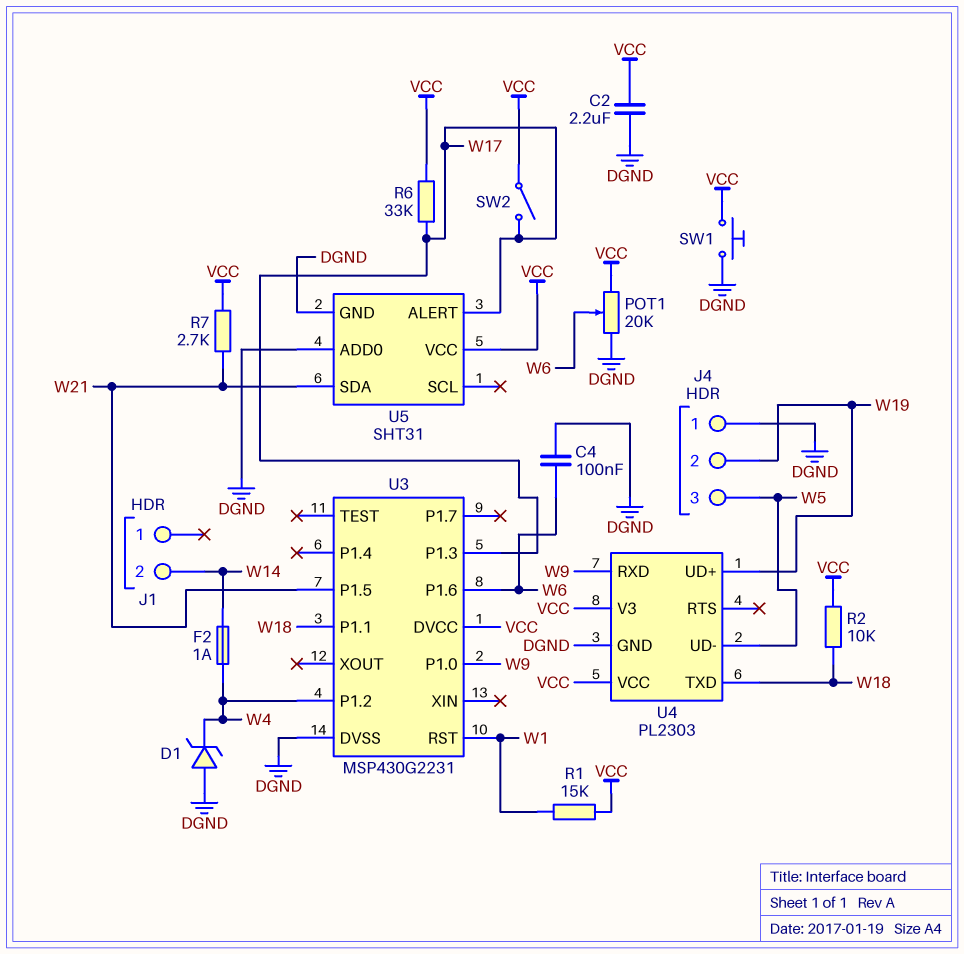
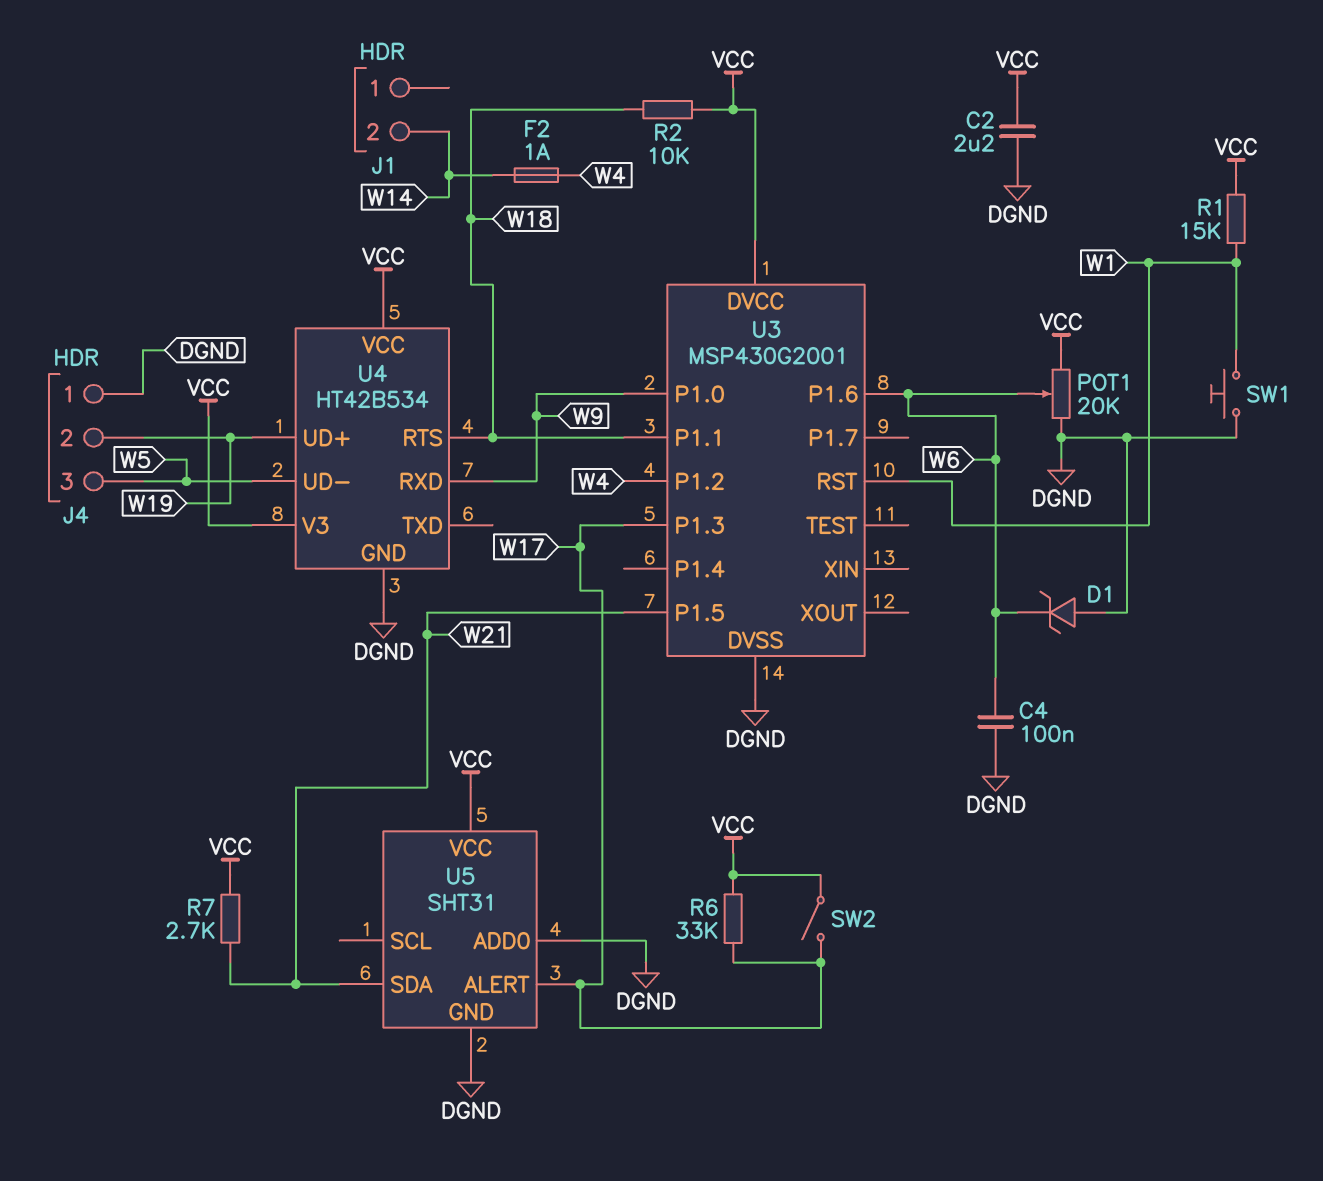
D1: zener (A DGND, K W4) -> zener (A DGND, K W6)
SW1: button (DGND, VCC) -> button (DGND, W1)
U3: MSP430G2231 -> MSP430G2001
U4: PL2303 -> HT42B534
U4 pin RTS: none -> W18
U4 pin TXD: W18 -> none

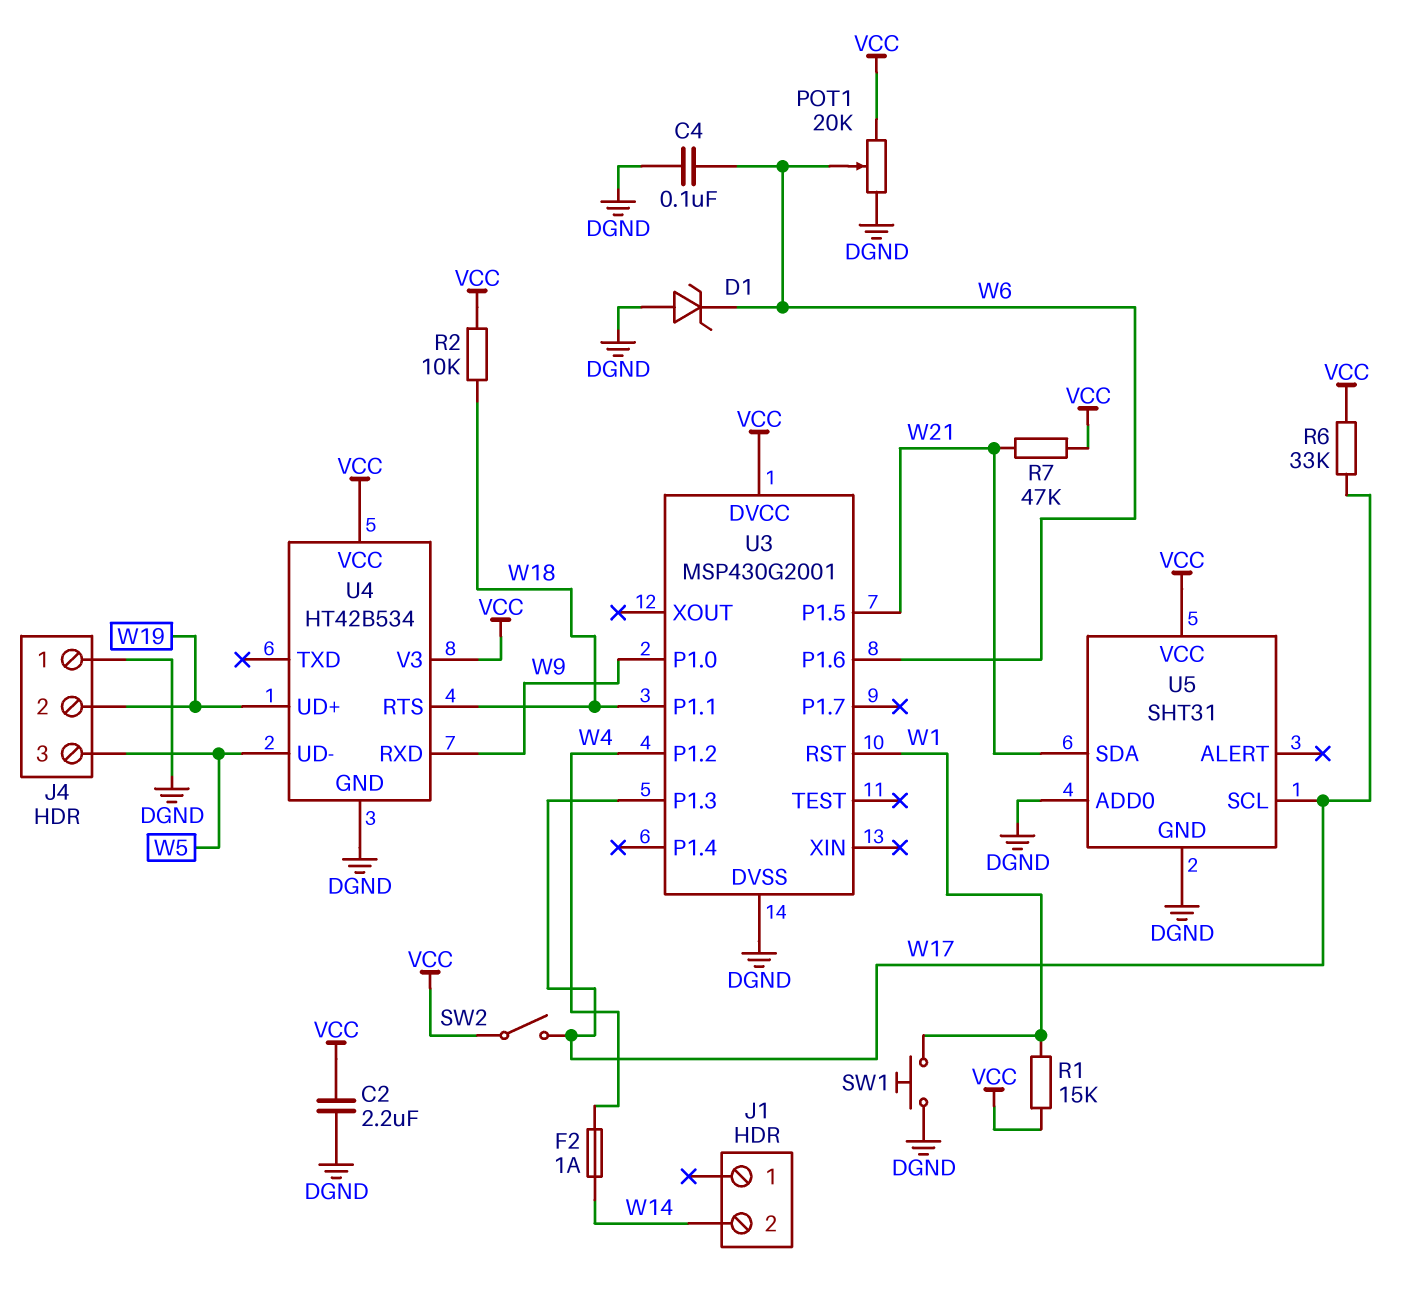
R7: 2.7k (VCC, W21) -> 47k (VCC, W21)
U5 pin ALERT: W17 -> none
U5 pin SCL: none -> W17

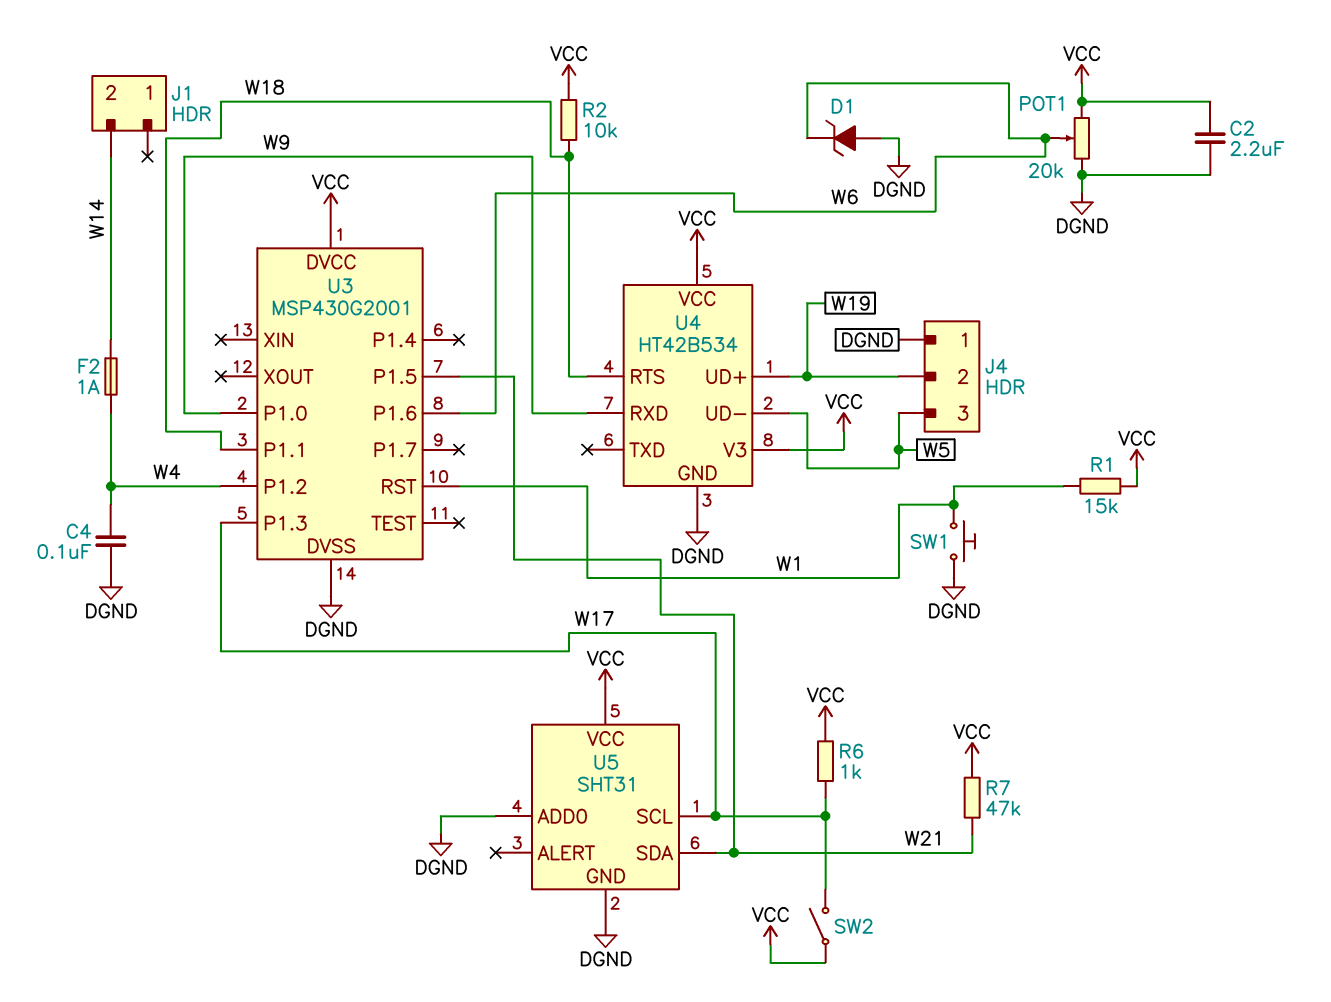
C4: 100nF (DGND, W6) -> 100nF (DGND, W4)
R6: 33k (VCC, W17) -> 1k (VCC, W17)

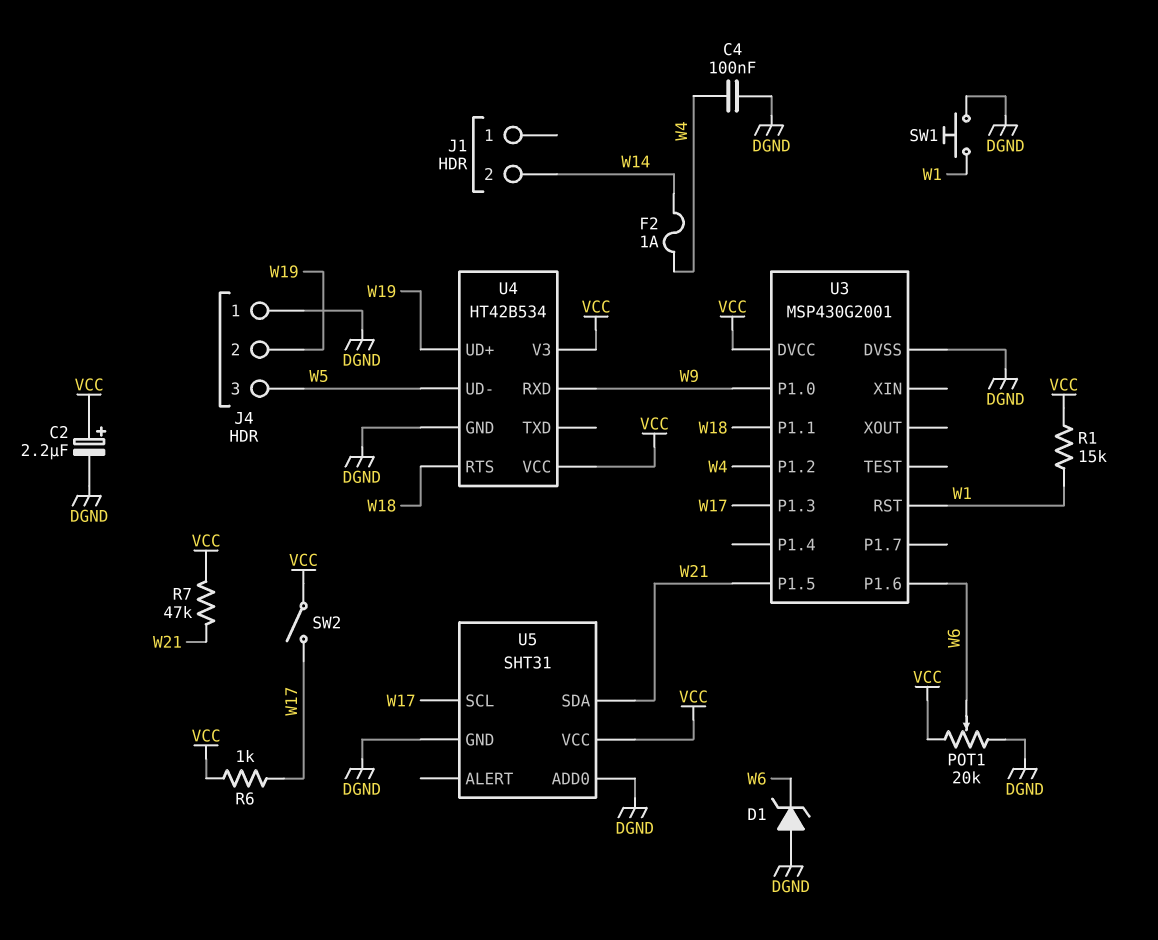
C2: 2.2uF (DGND, VCC) -> 2.2uF (plus VCC, minus DGND)
R2: 10k (VCC, W18) -> none

